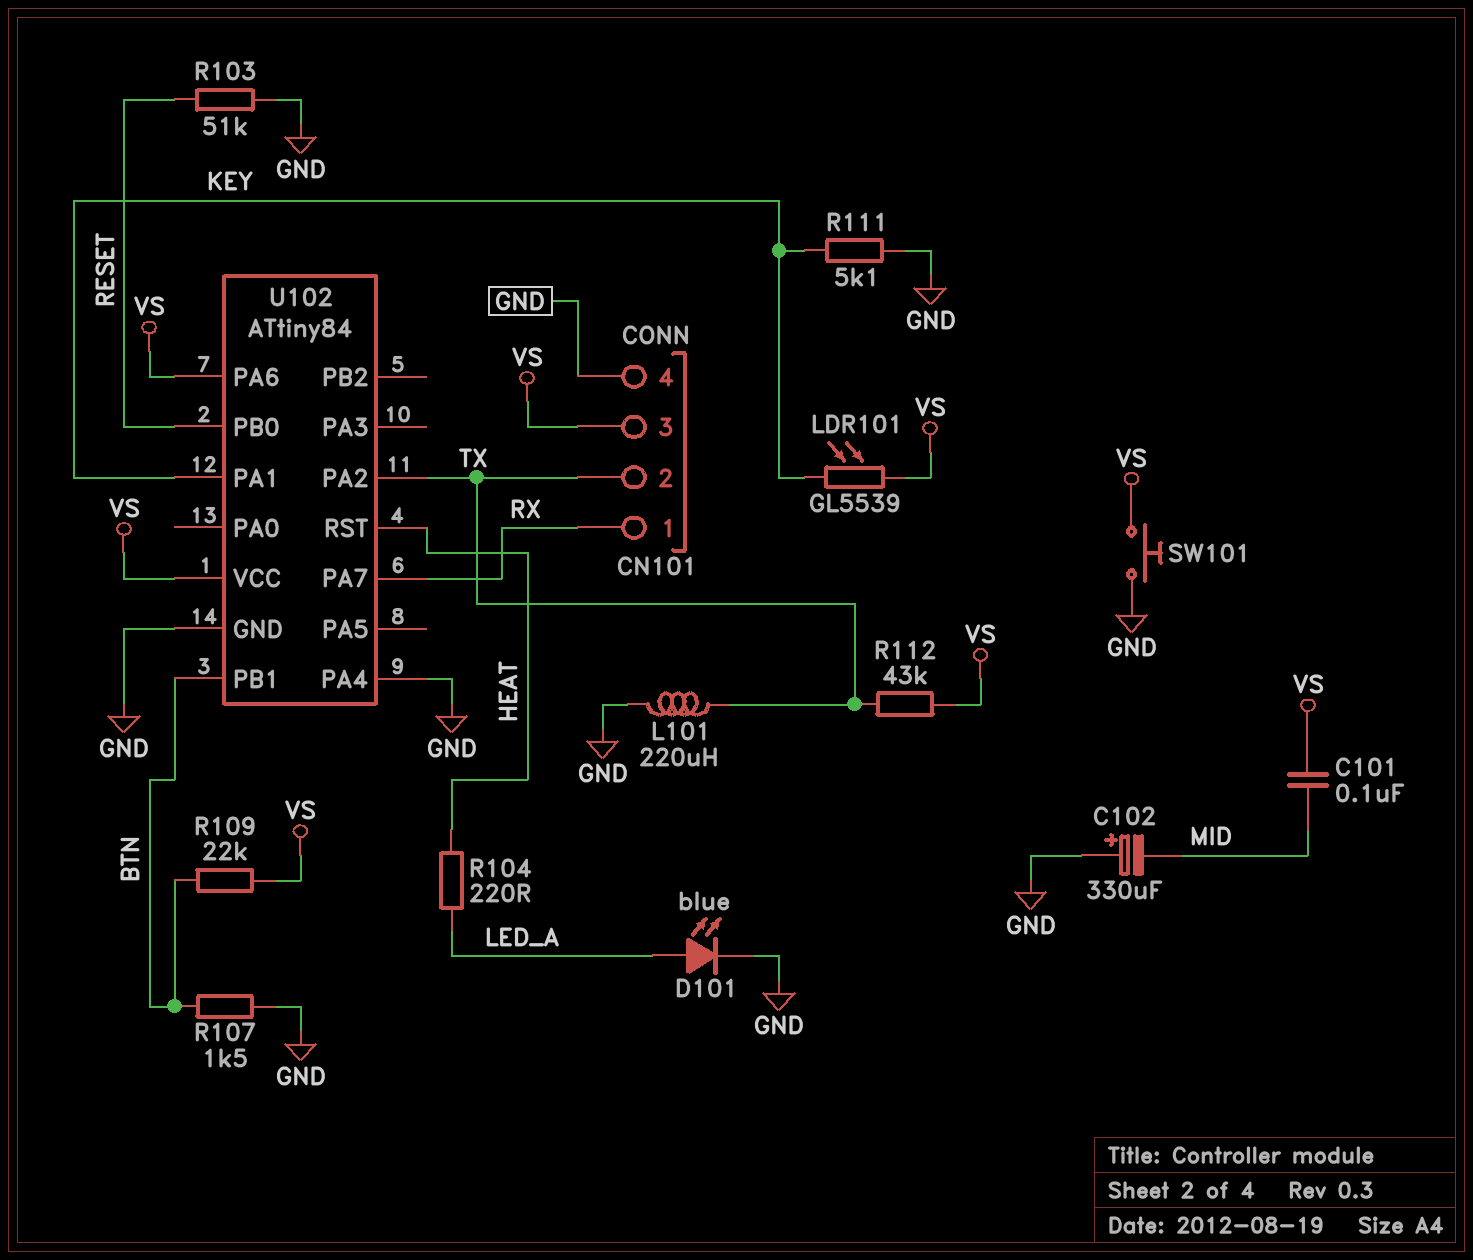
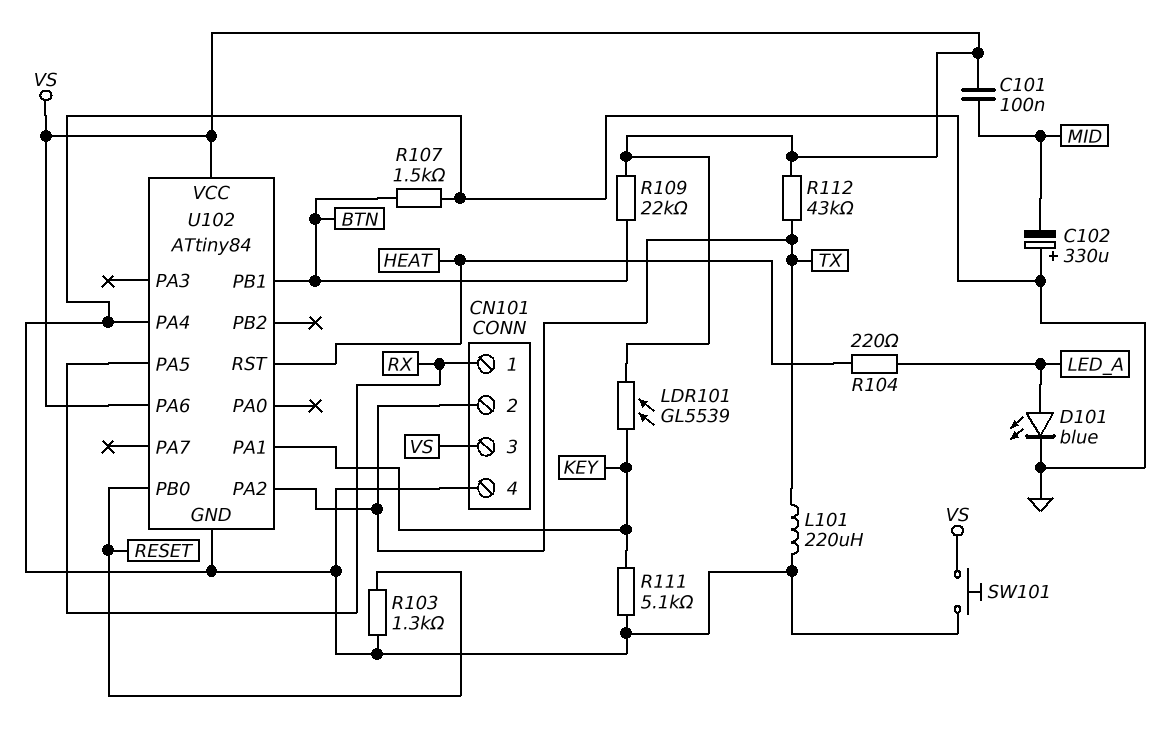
R103: 51k (GND, RESET) -> 1.3k (GND, RESET)
U102 pin PA5: none -> RX
U102 pin PA7: RX -> none

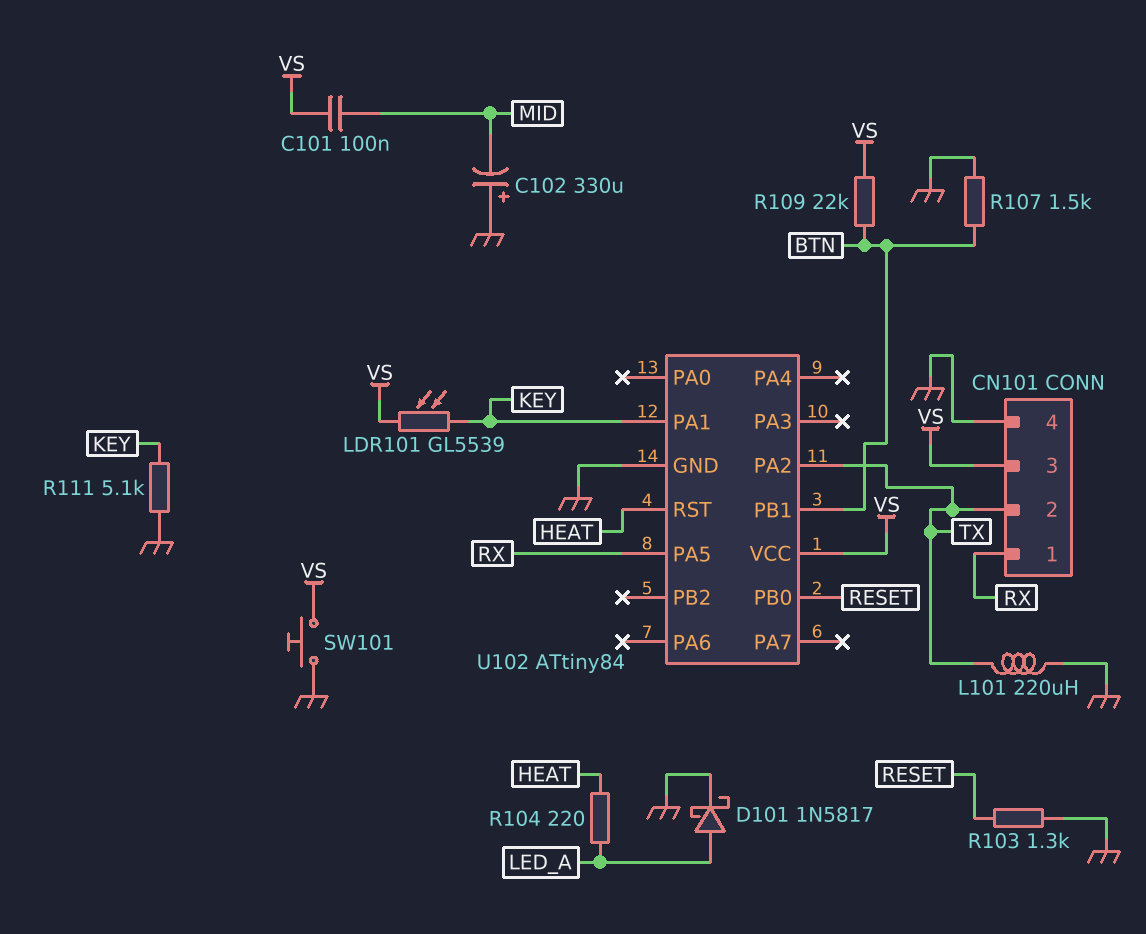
D101: LED blue (A LED_A, K GND) -> schottky 1N5817 (A LED_A, K GND)
R112: 43k (TX, VS) -> none
U102 pin PA4: GND -> none
U102 pin PA6: VS -> none

